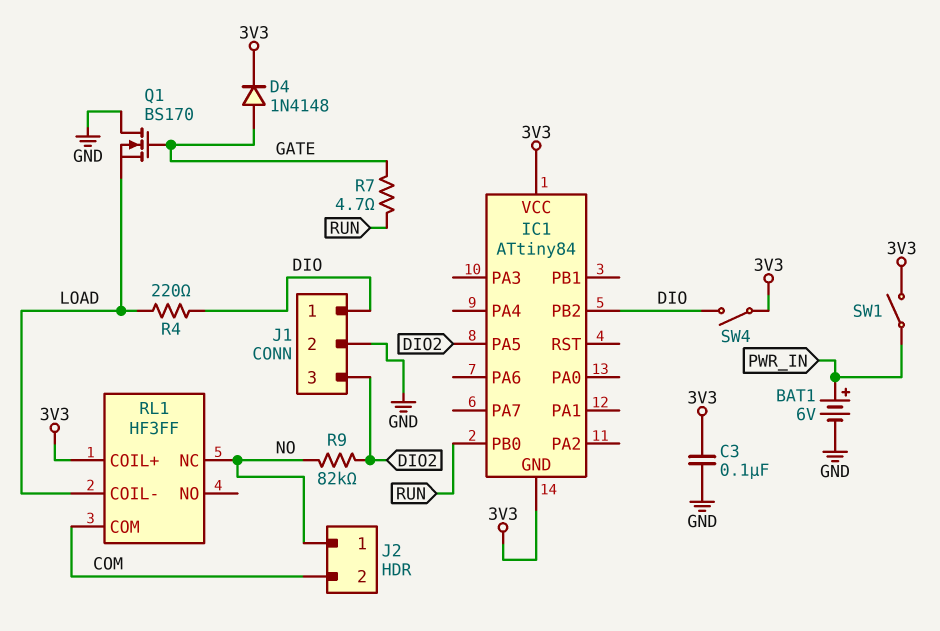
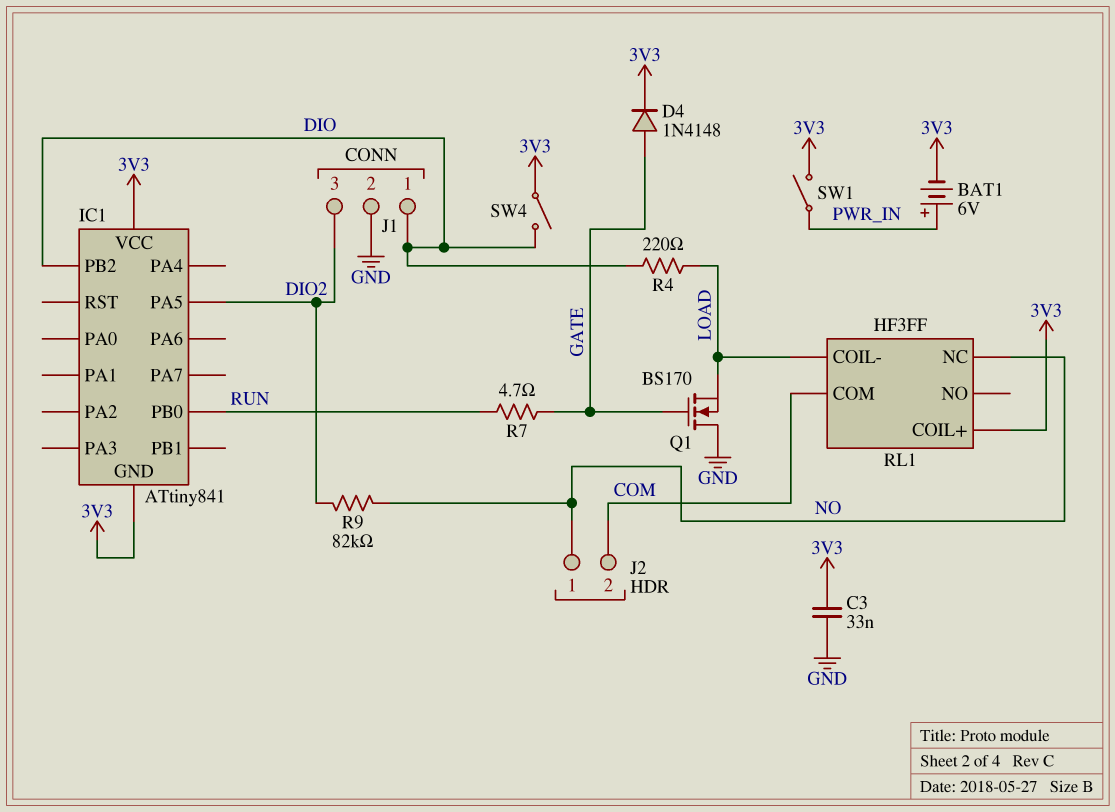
BAT1: 6V (plus PWR_IN, minus GND) -> 6V (plus PWR_IN, minus 3V3)
C3: 100nF (3V3, GND) -> 33nF (3V3, GND)
IC1: ATtiny84 -> ATtiny841

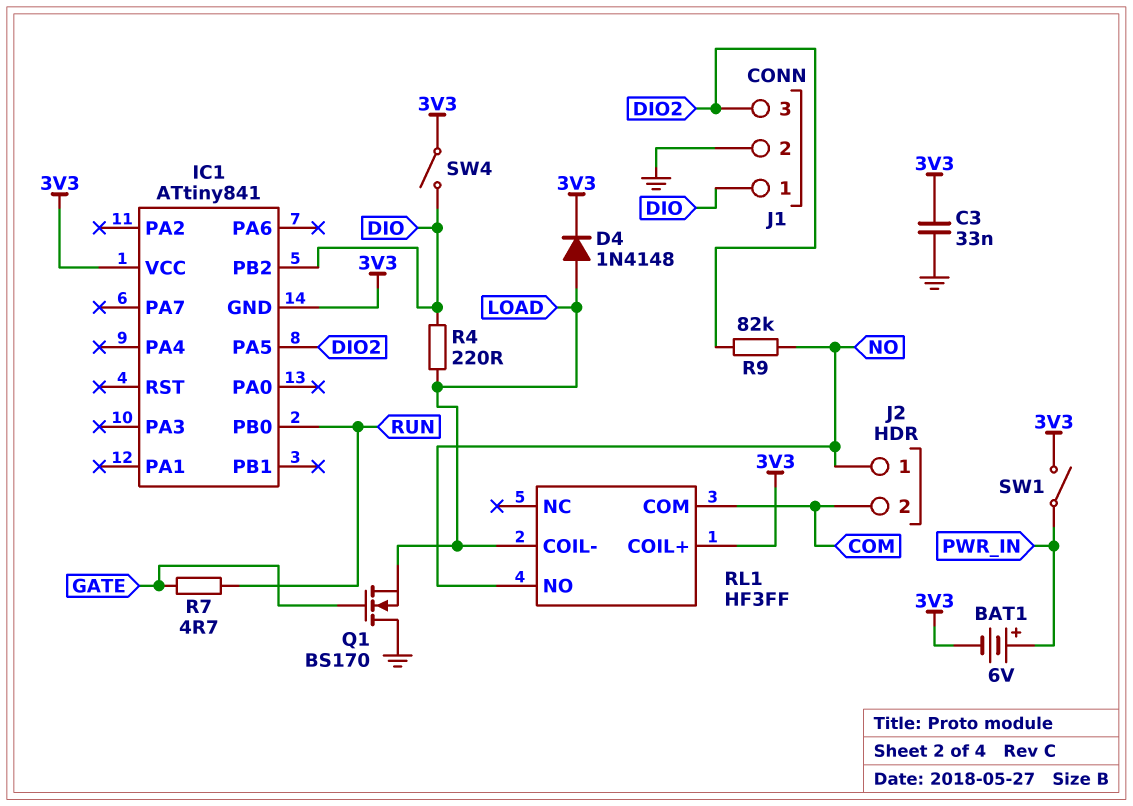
D4: diode 1N4148 (A GATE, K 3V3) -> diode 1N4148 (A LOAD, K 3V3)
RL1 pin NC: NO -> none
RL1 pin NO: none -> NO

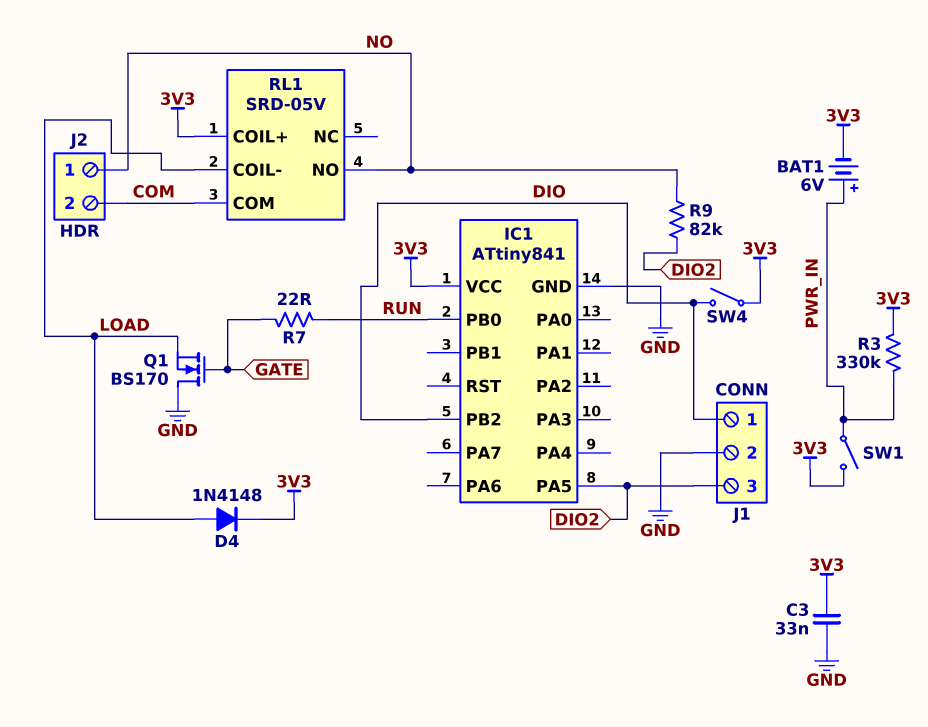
IC1 pin GND: 3V3 -> GND
R3: none -> 330k (3V3, PWR_IN)
R4: 220 (DIO, LOAD) -> none
R7: 4.7 (GATE, RUN) -> 22 (GATE, RUN)
RL1: HF3FF -> SRD-05V

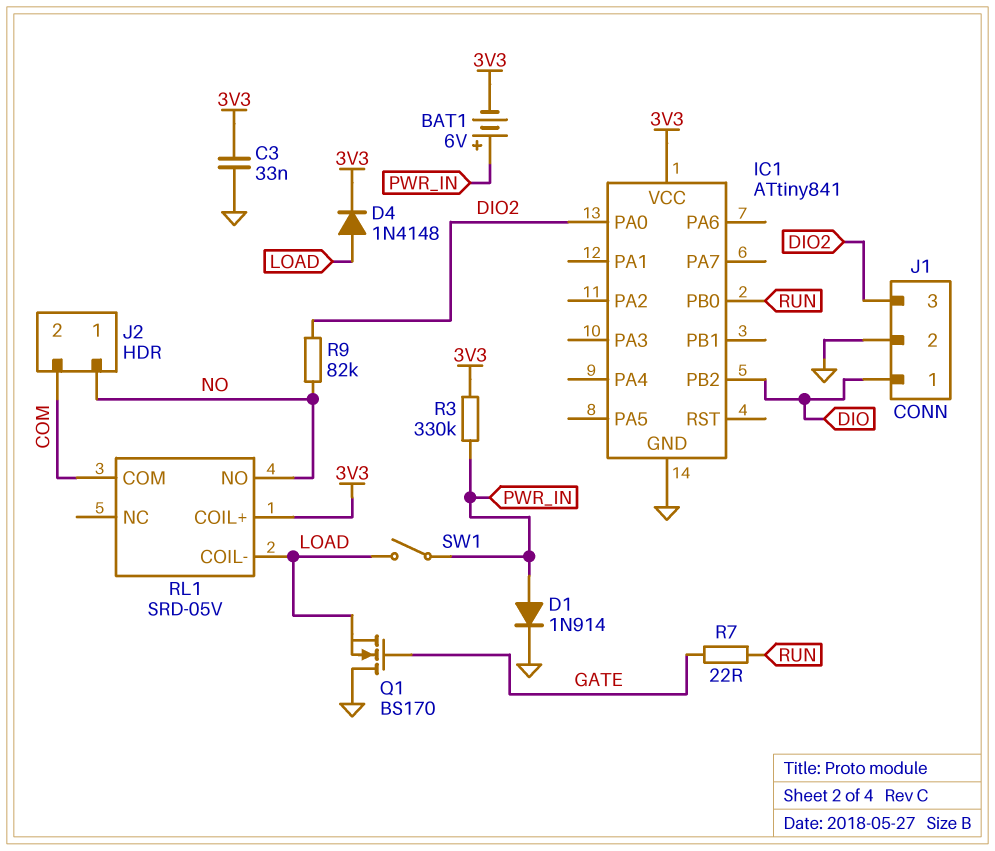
D1: none -> diode 1N914 (A PWR_IN, K GND)
IC1 pin PA0: none -> DIO2
IC1 pin PA5: DIO2 -> none
SW1: switch (3V3, PWR_IN) -> switch (LOAD, PWR_IN)
SW4: switch (3V3, DIO) -> none

